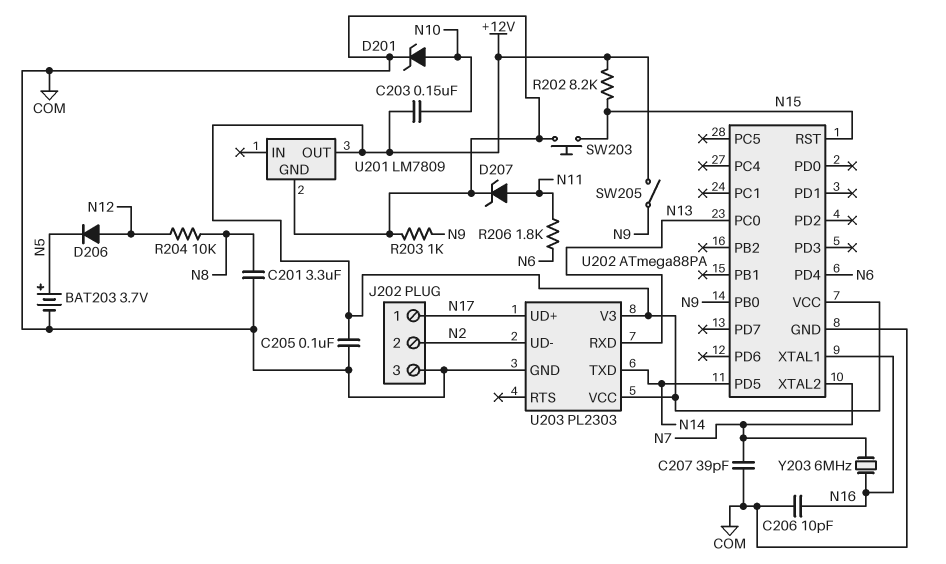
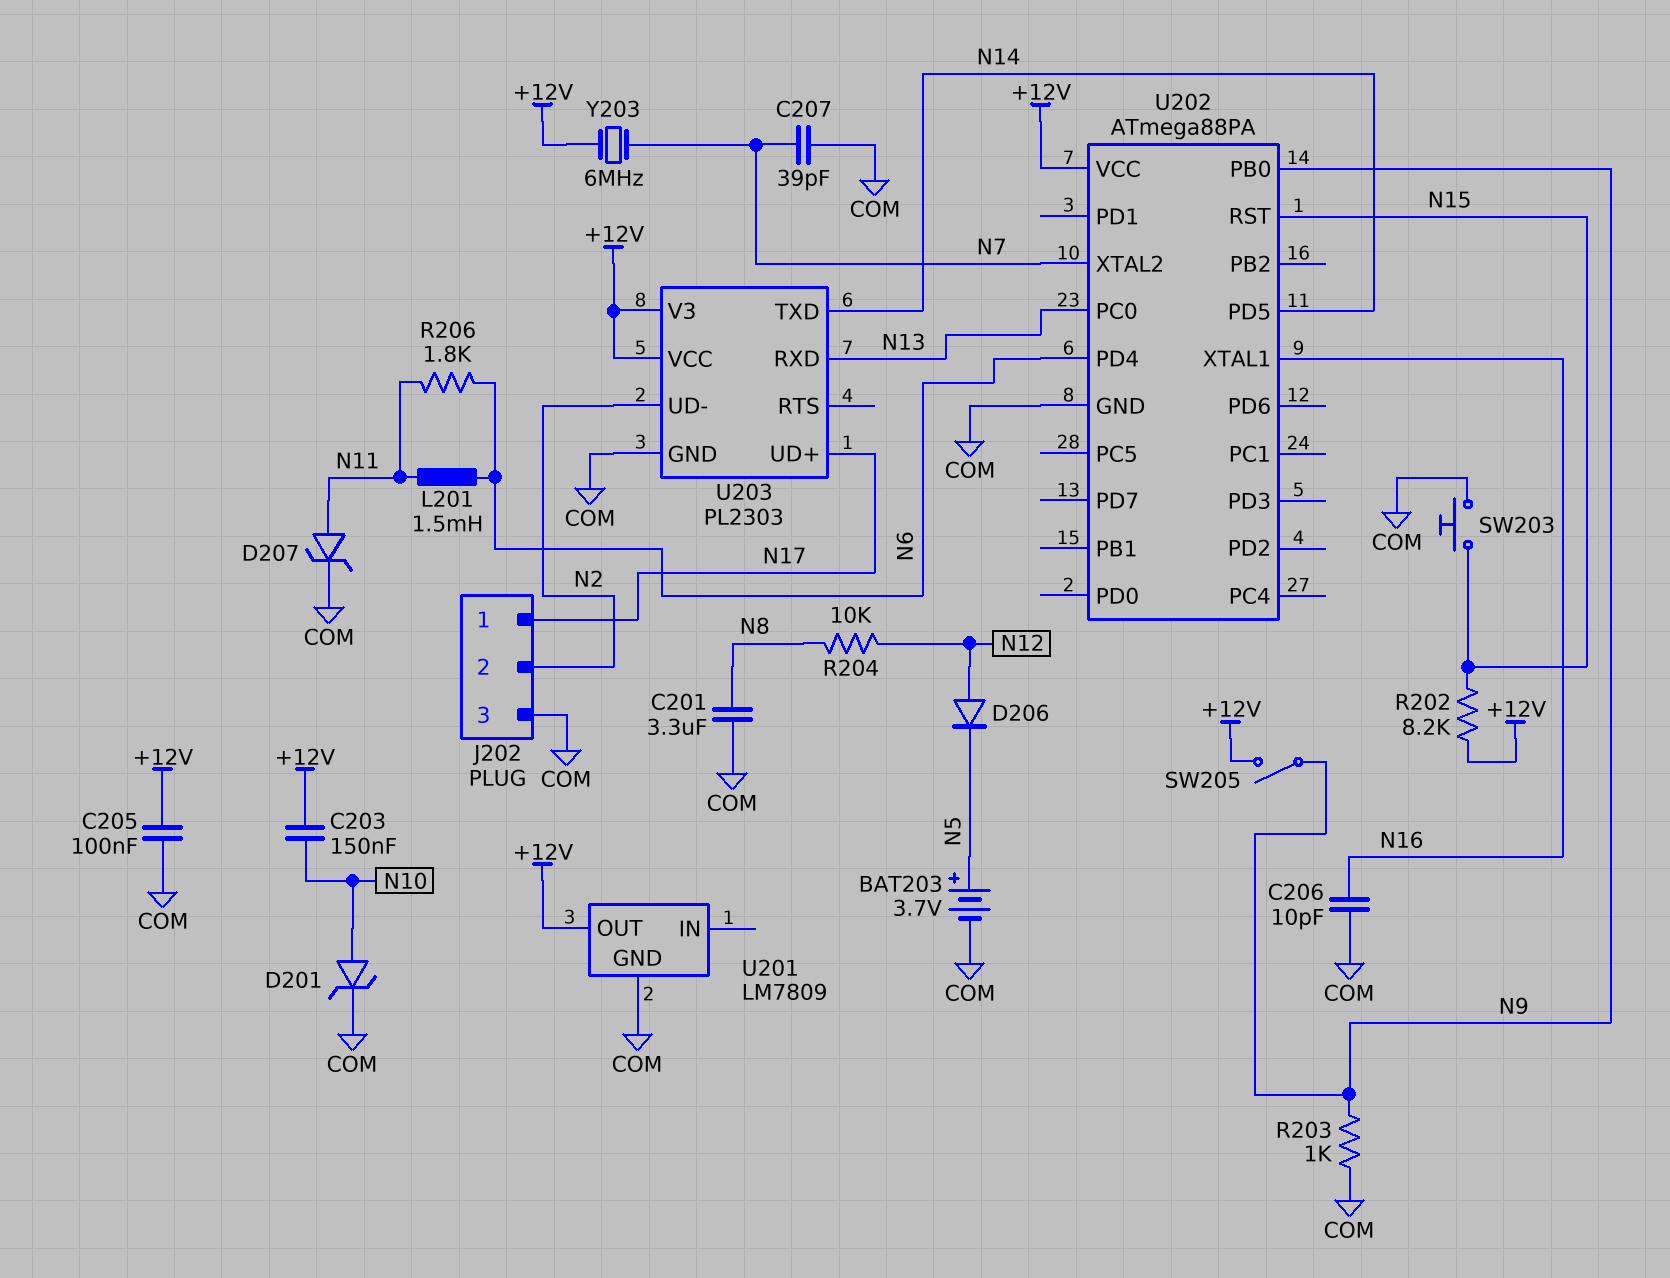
L201: none -> 1.5mH (N6, N11)
Y203: 6MHz (N7, N16) -> 6MHz (+12V, N7)

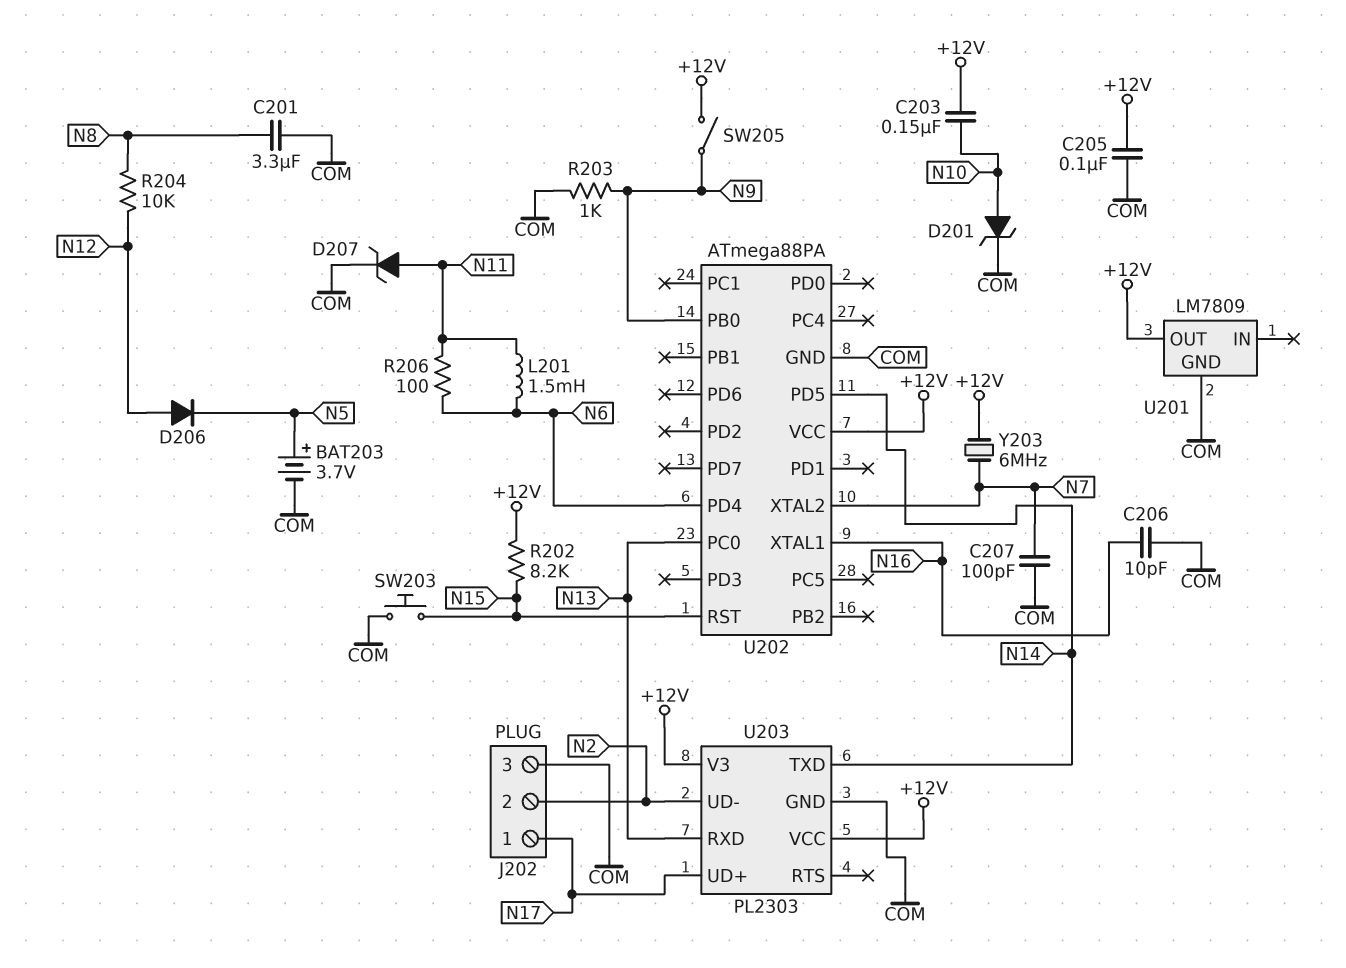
C207: 39pF (COM, N7) -> 100pF (COM, N7)
R206: 1.8k (N6, N11) -> 100 (N6, N11)

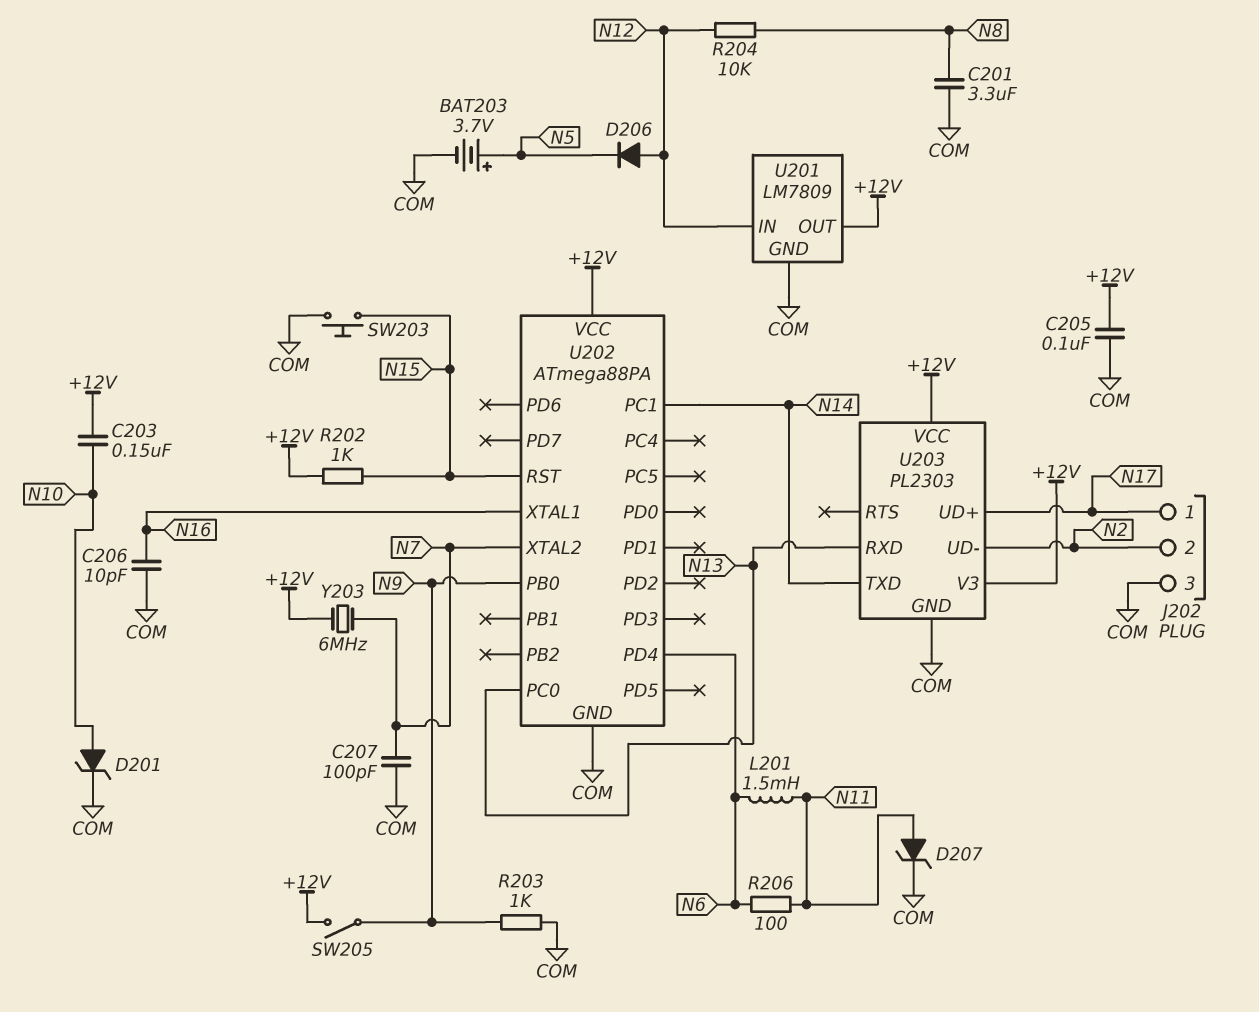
R202: 8.2k (+12V, N15) -> 1k (+12V, N15)
U201 pin IN: none -> N12
U202 pin PC1: none -> N14
U202 pin PD5: N14 -> none

